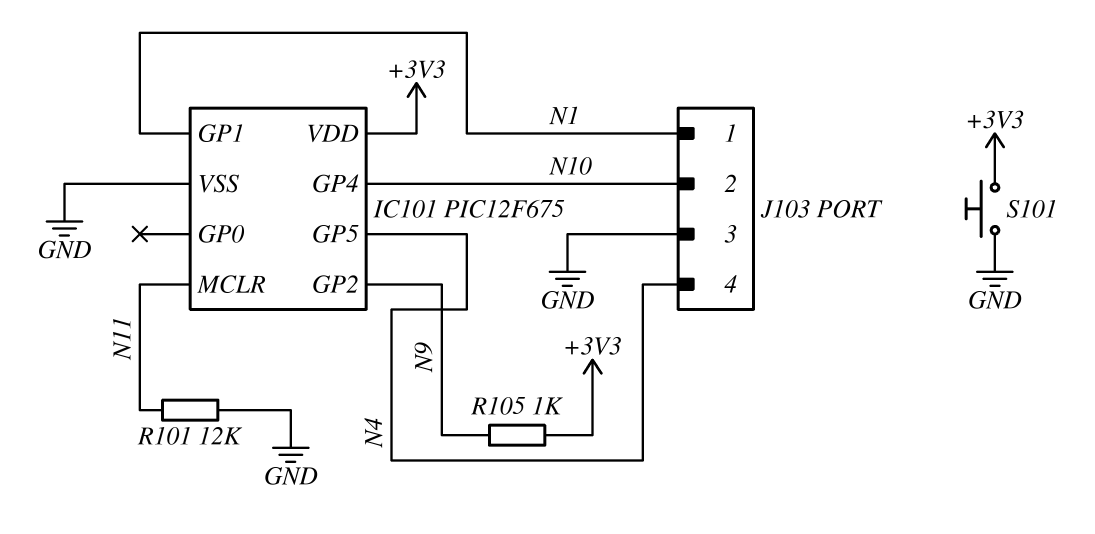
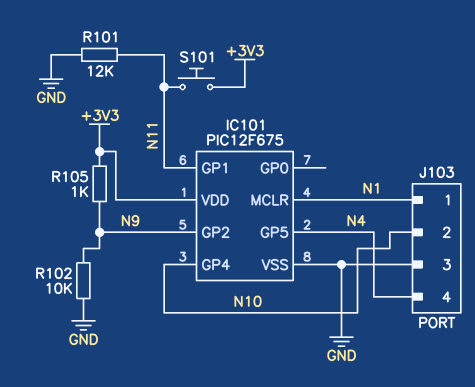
IC101 pin GP1: N1 -> N11
IC101 pin MCLR: N11 -> N1
R102: none -> 10k (GND, N9)
S101: button (+3V3, GND) -> button (+3V3, N11)

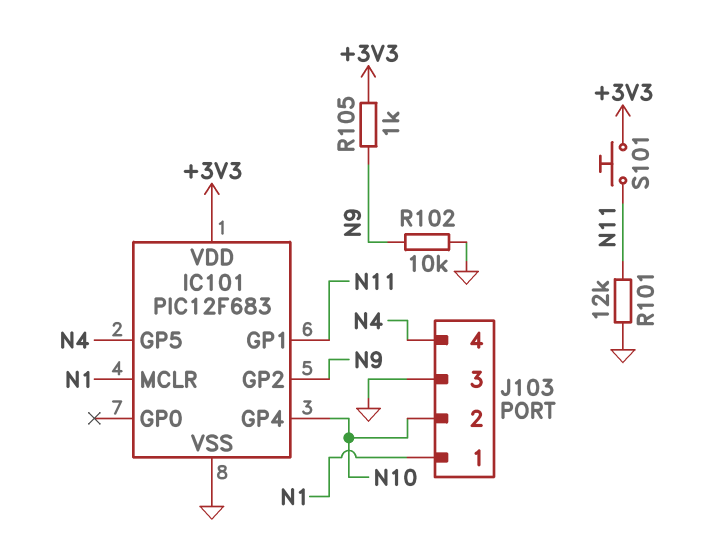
IC101: PIC12F675 -> PIC12F683

